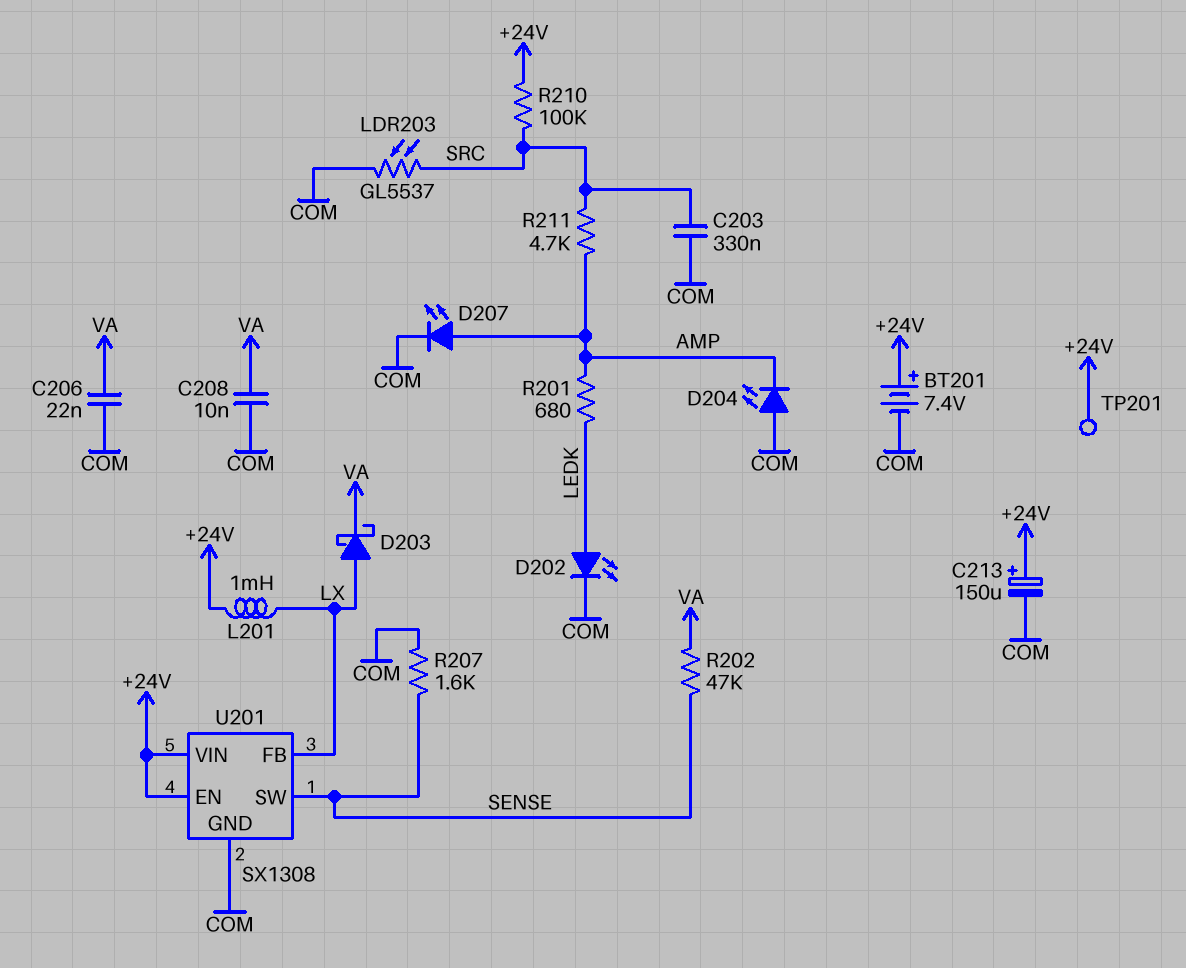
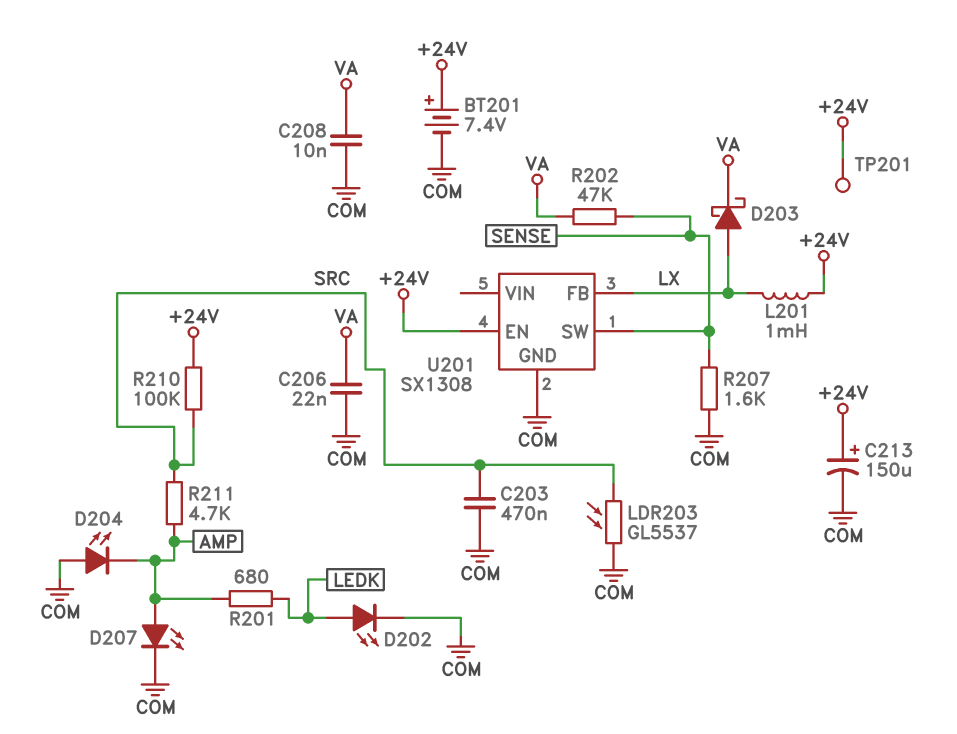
C203: 330nF (COM, SRC) -> 470nF (COM, SRC)
U201 pin VIN: +24V -> none

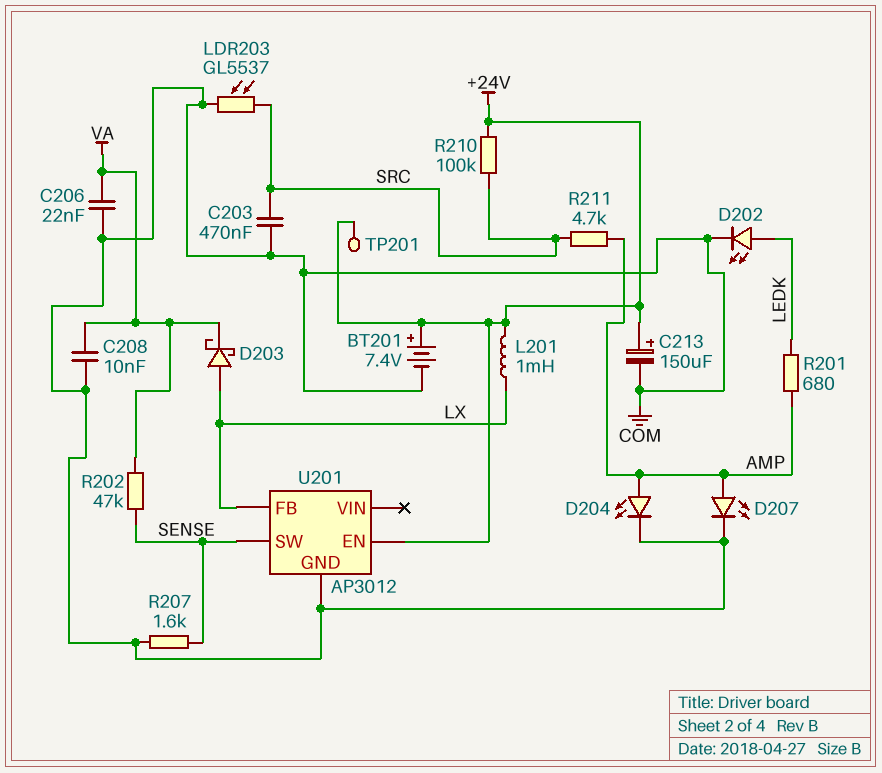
D204: LED (A COM, K AMP) -> LED (A AMP, K COM)
U201: SX1308 -> AP3012

